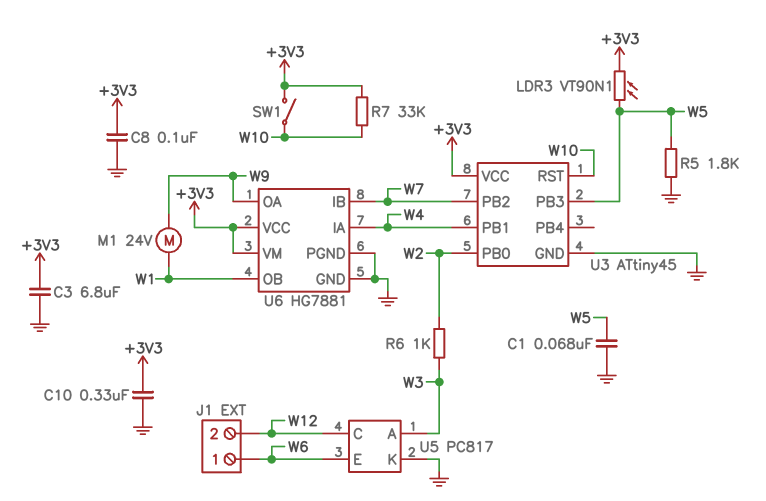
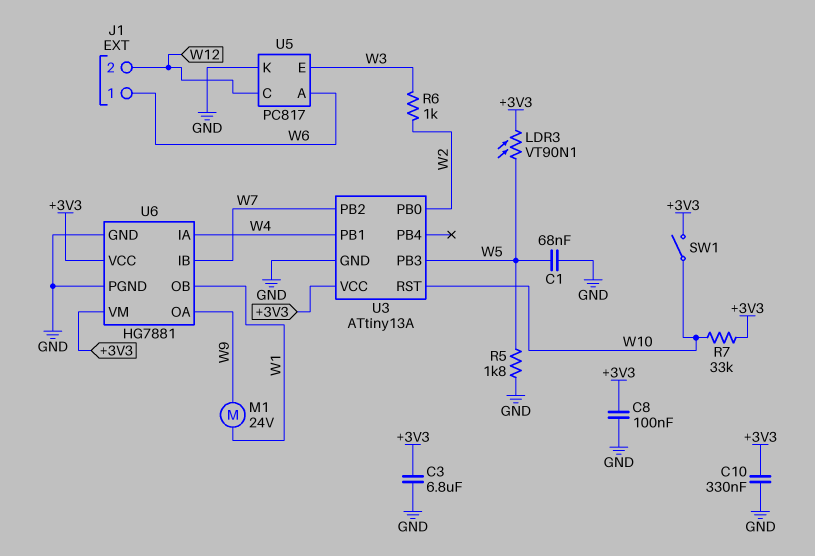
U3: ATtiny45 -> ATtiny13A
U5 pin A: W3 -> W6
U5 pin E: W6 -> W3

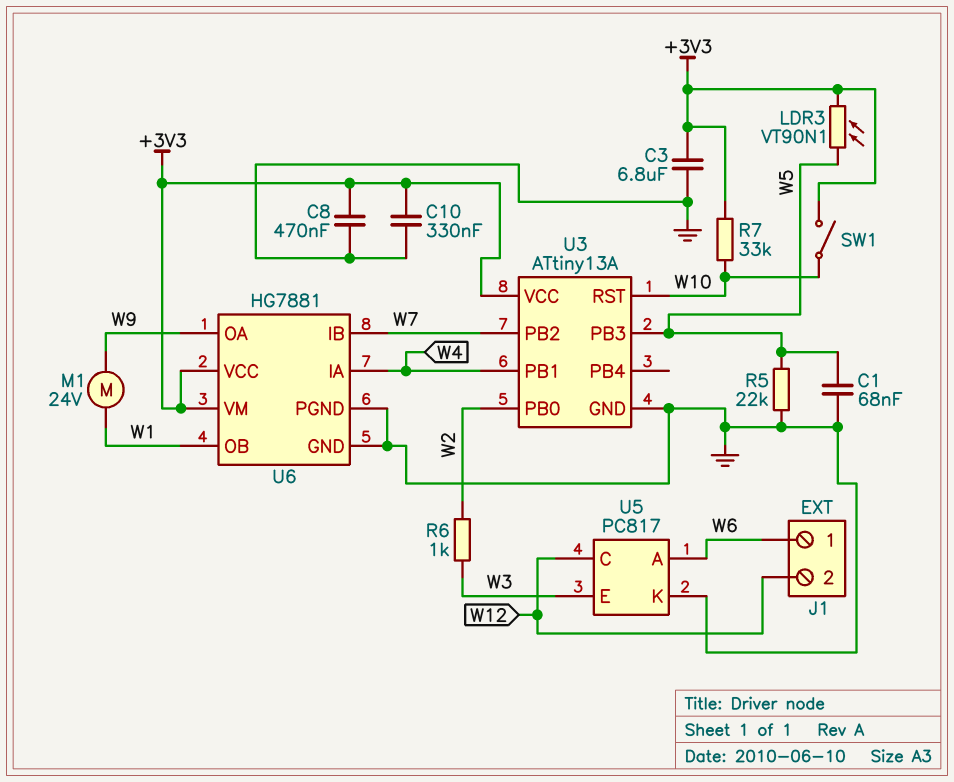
C8: 100nF (+3V3, GND) -> 470nF (+3V3, GND)
R5: 1.8k (GND, W5) -> 22k (GND, W5)

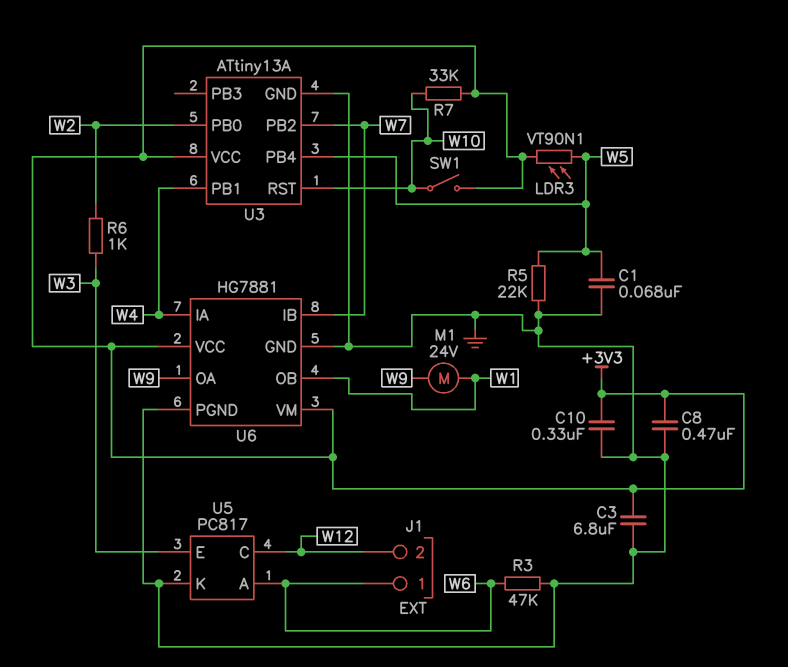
R3: none -> 47k (GND, W6)
U3 pin PB3: W5 -> none
U3 pin PB4: none -> W5

